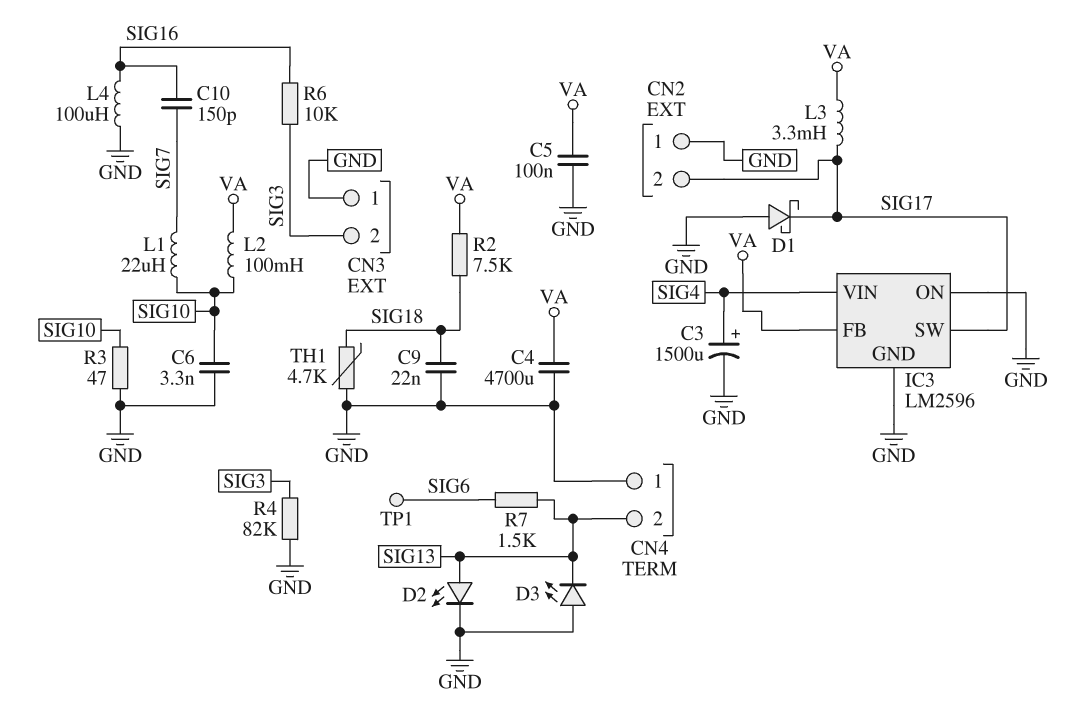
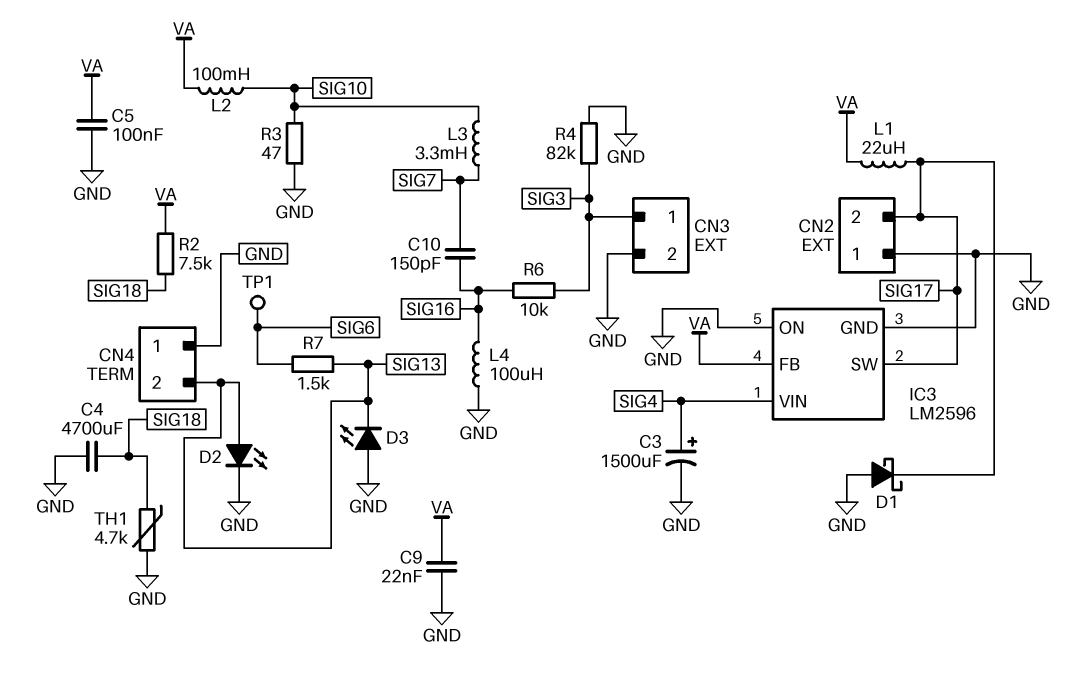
C4: 4700uF (GND, VA) -> 4700uF (GND, SIG18)
C6: 3.3nF (GND, SIG10) -> none
C9: 22nF (GND, SIG18) -> 22nF (GND, VA)
CN3 pin 1: GND -> SIG3
CN3 pin 2: SIG3 -> GND
L1: 22uH (SIG7, SIG10) -> 22uH (SIG17, VA)
L3: 3.3mH (SIG17, VA) -> 3.3mH (SIG7, SIG10)

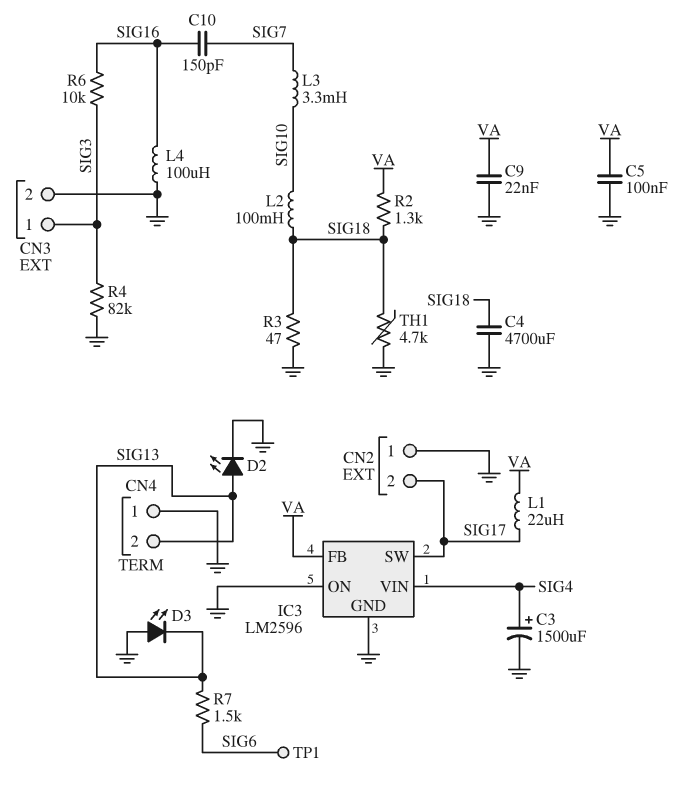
D1: schottky (A GND, K SIG17) -> none
L2: 100mH (SIG10, VA) -> 100mH (SIG10, SIG18)
R2: 7.5k (SIG18, VA) -> 1.3k (SIG18, VA)
R3: 47 (GND, SIG10) -> 47 (GND, SIG18)

